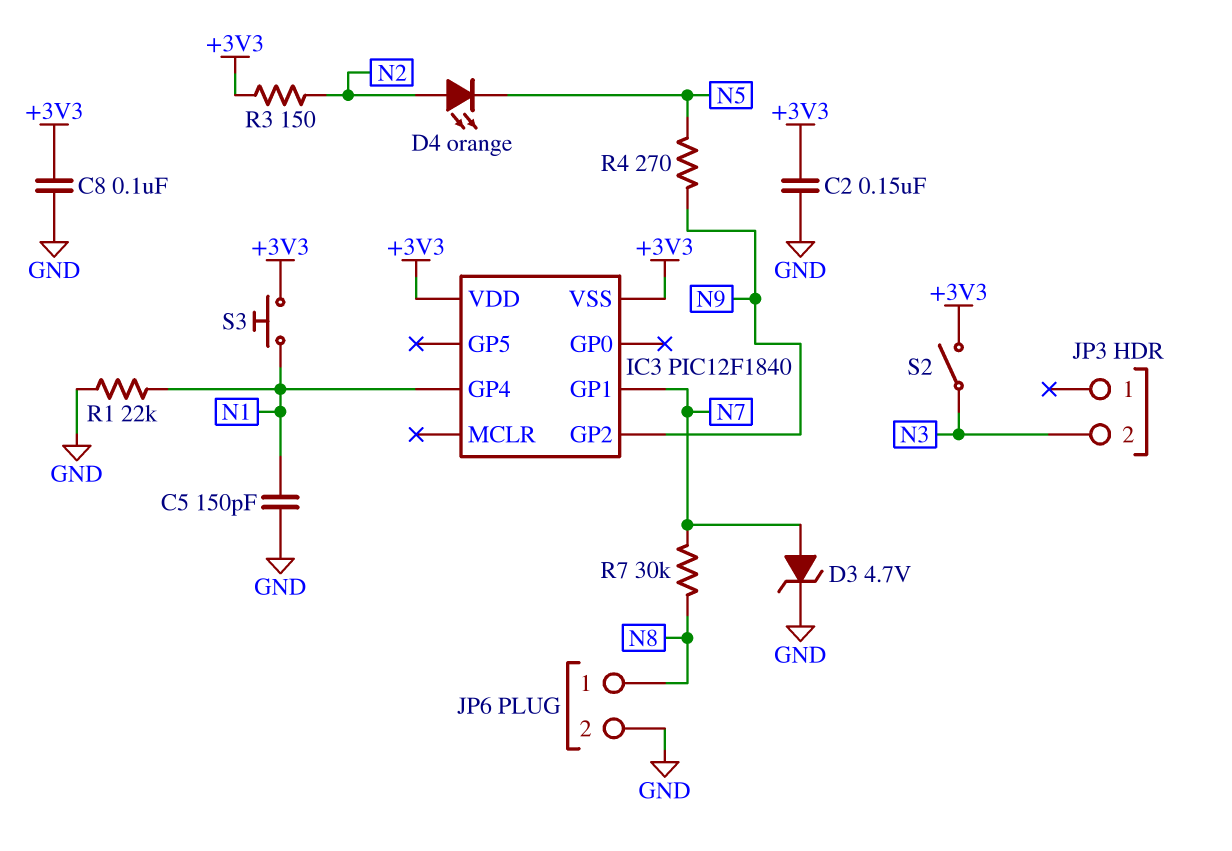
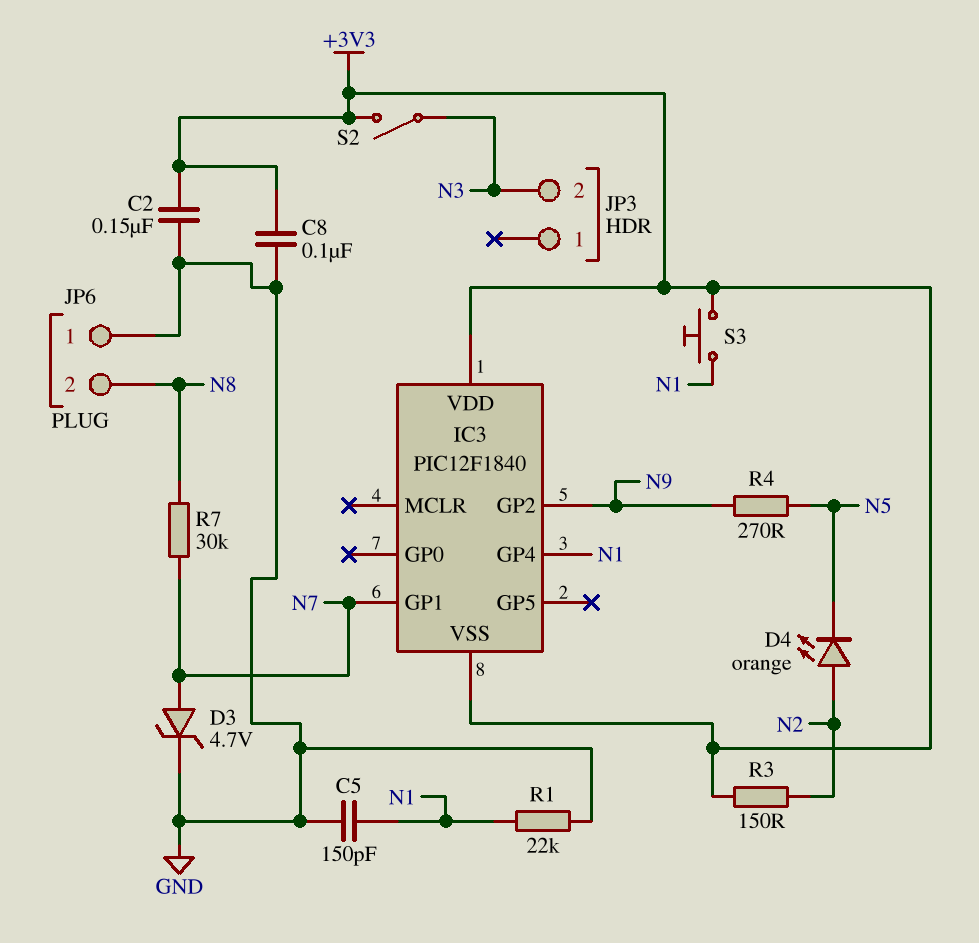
JP6 pin 1: N8 -> GND
JP6 pin 2: GND -> N8

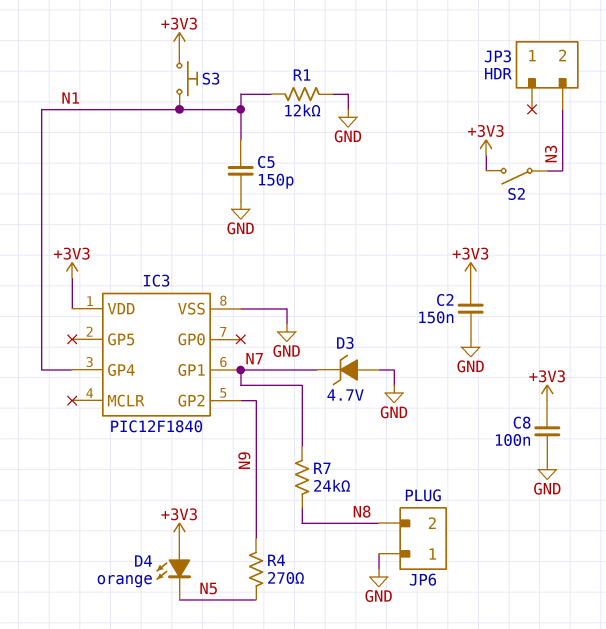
D3: zener 4.7V (A N7, K GND) -> zener 4.7V (A GND, K N7)
D4: LED orange (A N2, K N5) -> LED orange (A +3V3, K N5)
IC3 pin VSS: +3V3 -> GND
R1: 22k (GND, N1) -> 12k (GND, N1)
R3: 150 (+3V3, N2) -> none
R7: 30k (N7, N8) -> 24k (N7, N8)

